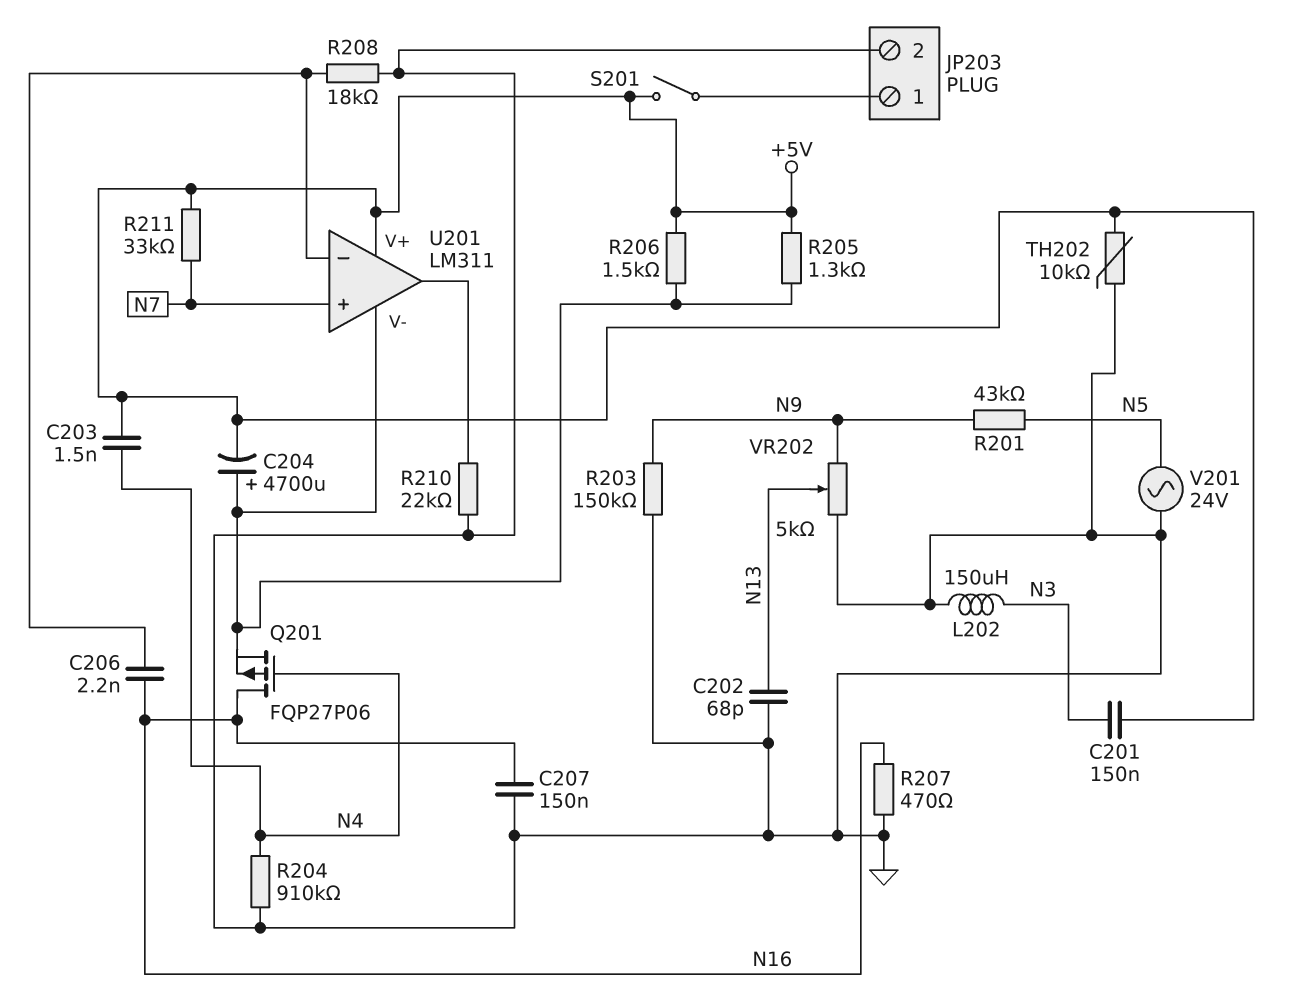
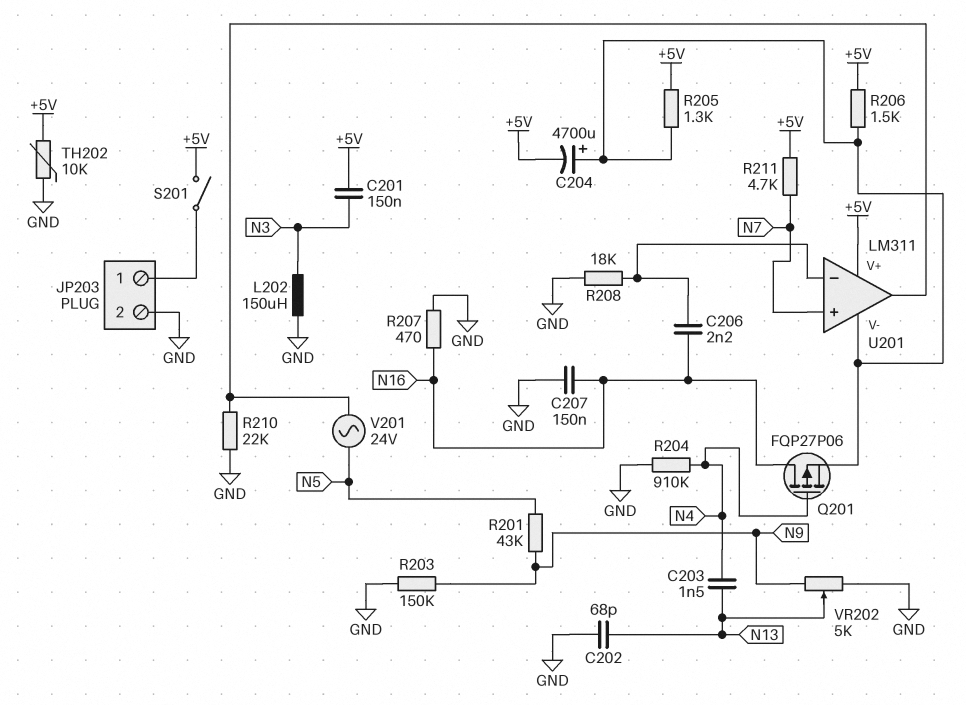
C203: 1.5nF (+5V, N4) -> 1.5nF (N4, N13)
R211: 33k (+5V, N7) -> 4.7k (+5V, N7)
V201: AC 24V (GND, N5) -> AC 24V (N5, U201/out)

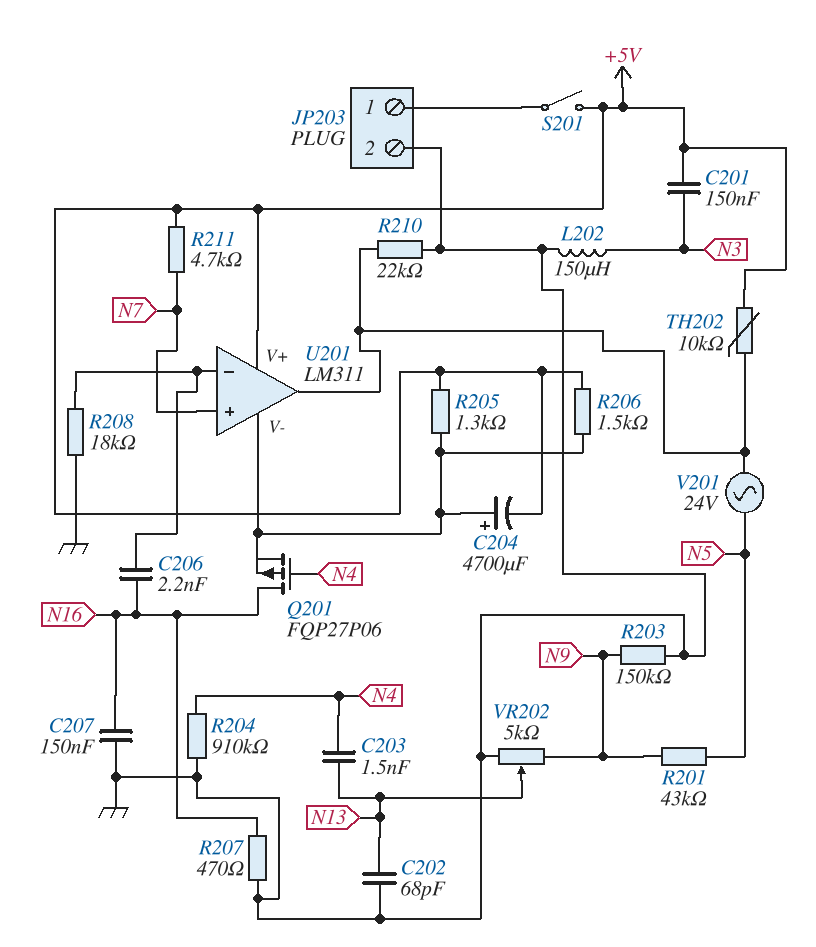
TH202: 10k (+5V, GND) -> 10k (+5V, U201/out)

